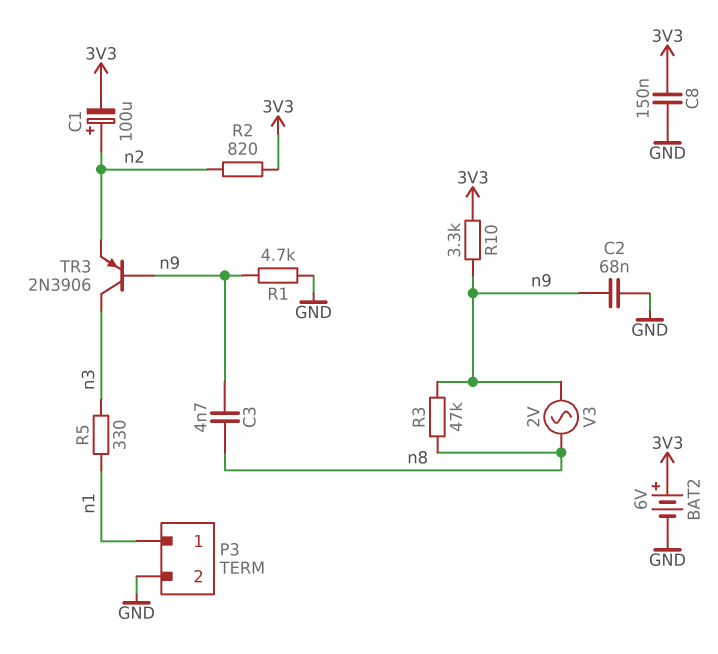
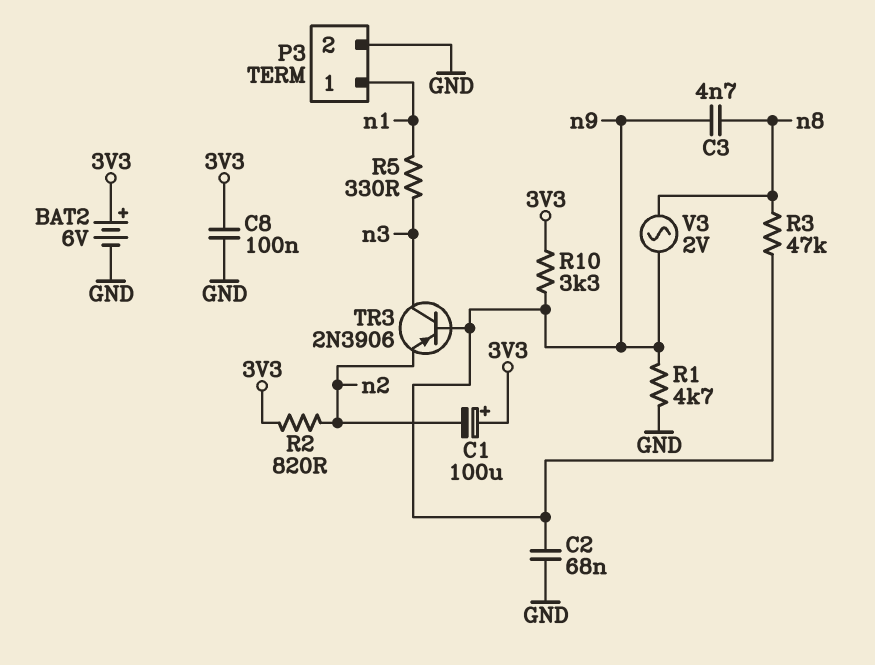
C1: 100uF (plus n2, minus 3V3) -> 100uF (plus 3V3, minus n2)
C8: 150nF (3V3, GND) -> 100nF (3V3, GND)

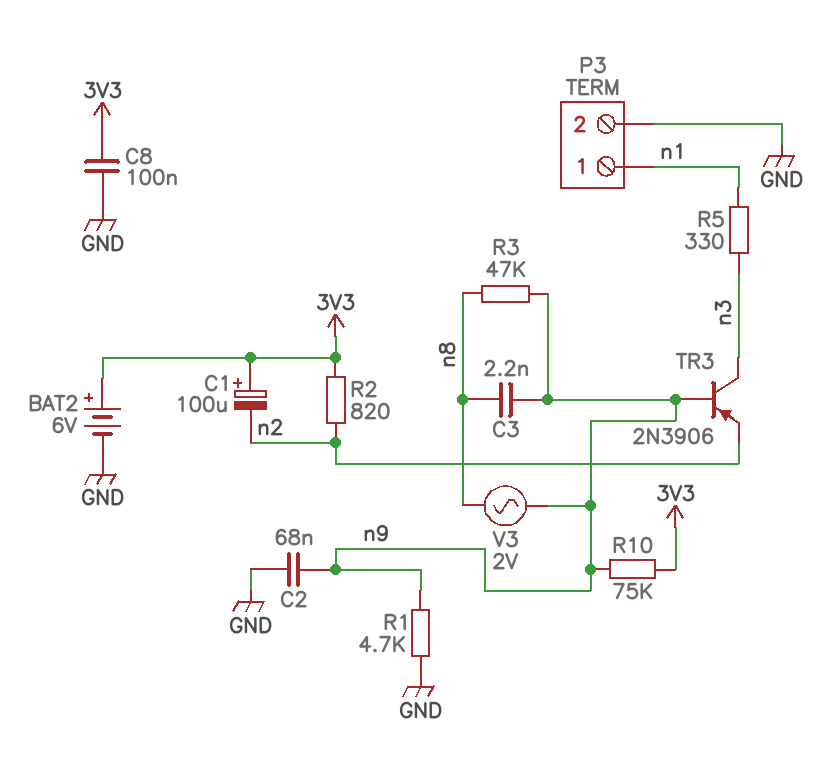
C3: 4.7nF (n8, n9) -> 2.2nF (n8, n9)
R10: 3.3k (3V3, n9) -> 75k (3V3, n9)

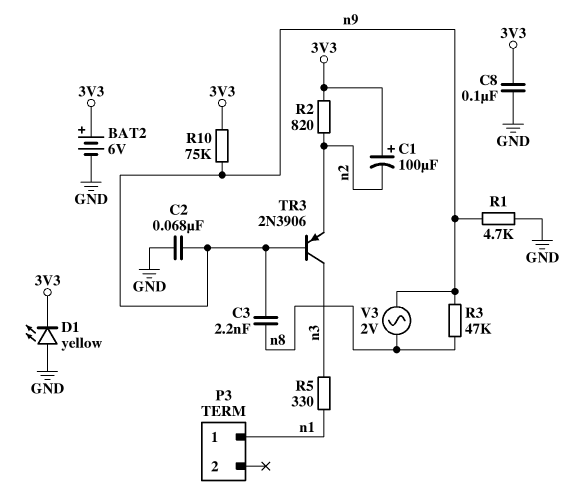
D1: none -> LED yellow (A GND, K 3V3)
P3 pin 2: GND -> none

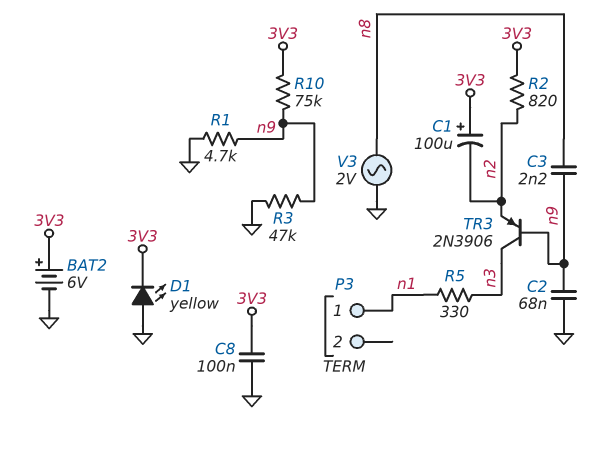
R3: 47k (n8, n9) -> 47k (GND, n9)
V3: AC 2V (n8, n9) -> AC 2V (GND, n8)

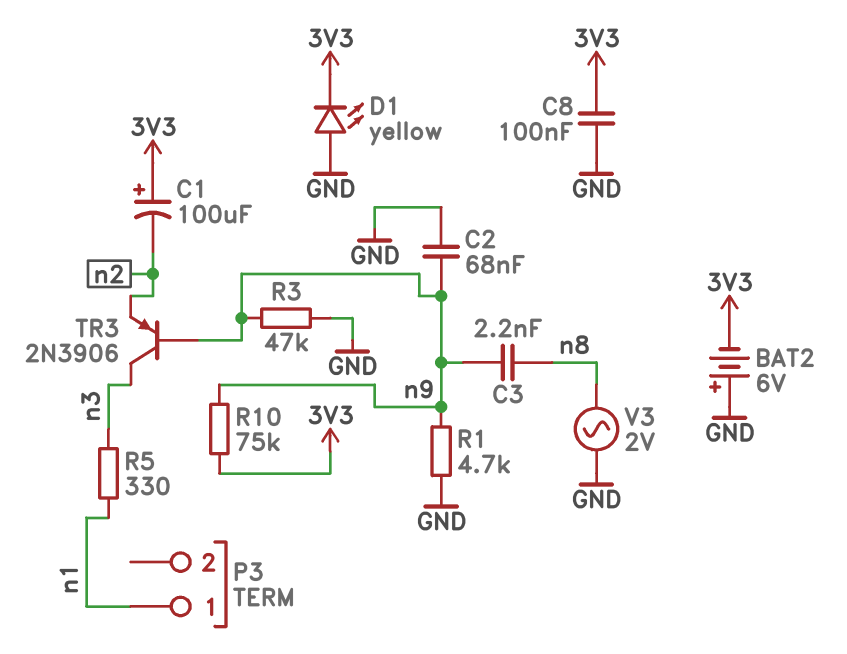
BAT2: 6V (plus 3V3, minus GND) -> 6V (plus GND, minus 3V3)
R2: 820 (3V3, n2) -> none

